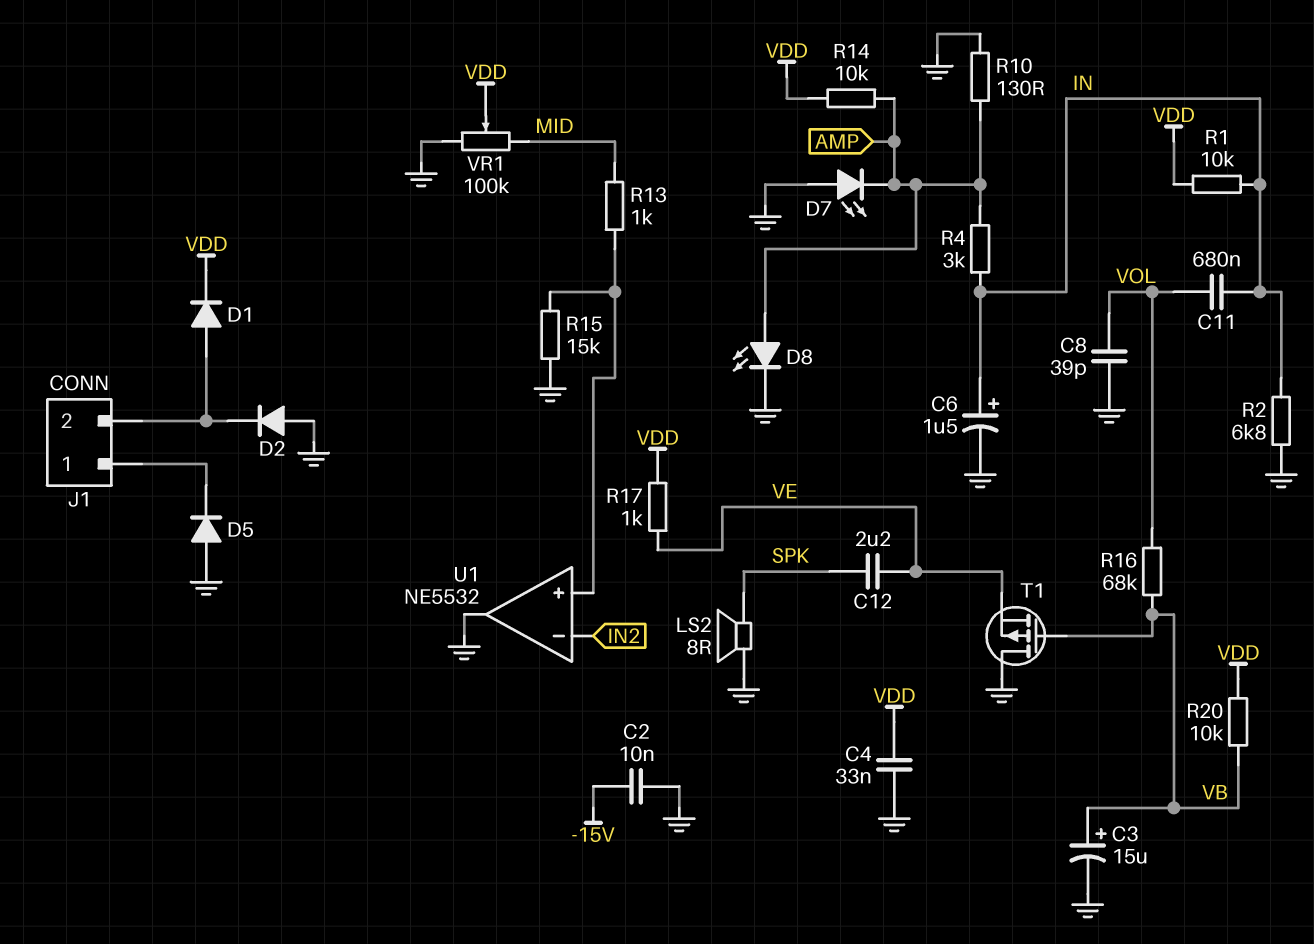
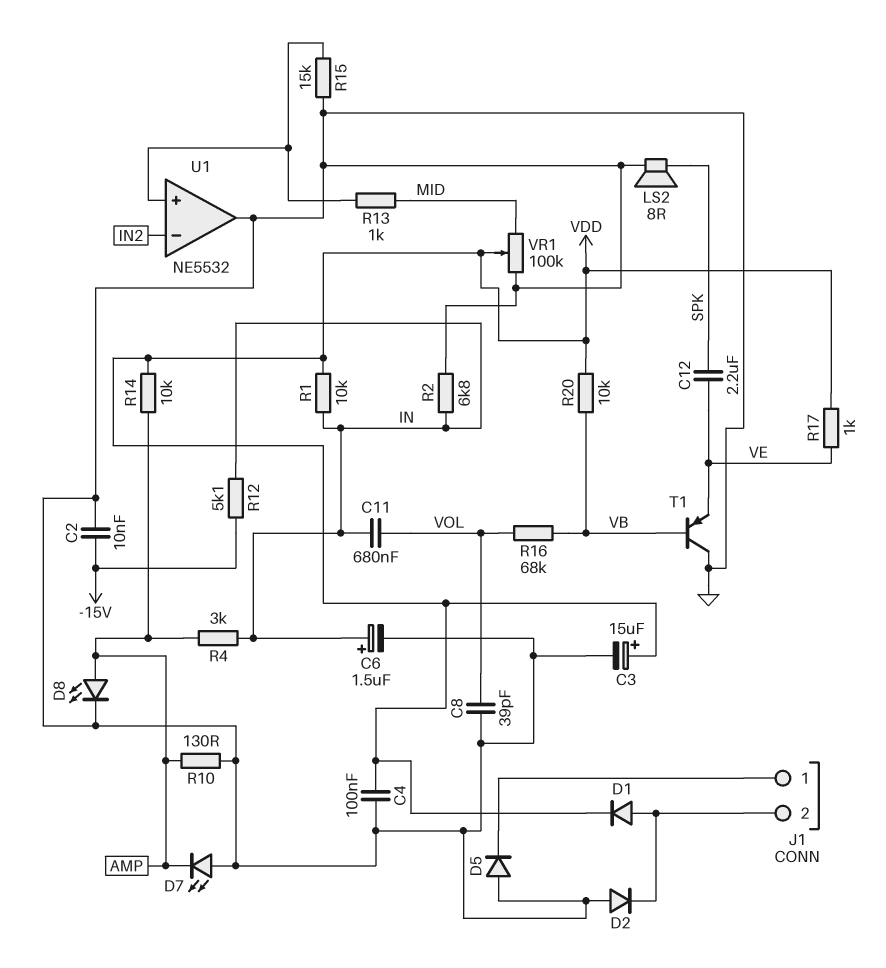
C3: 15uF (plus VB, minus GND) -> 15uF (plus VDD, minus GND)
C4: 33nF (GND, VDD) -> 100nF (GND, VDD)
R12: none -> 5.1k (-15V, IN)
T1: PMOS (G VB, D GND, S VE) -> PNP (B VB, C GND, E VE)

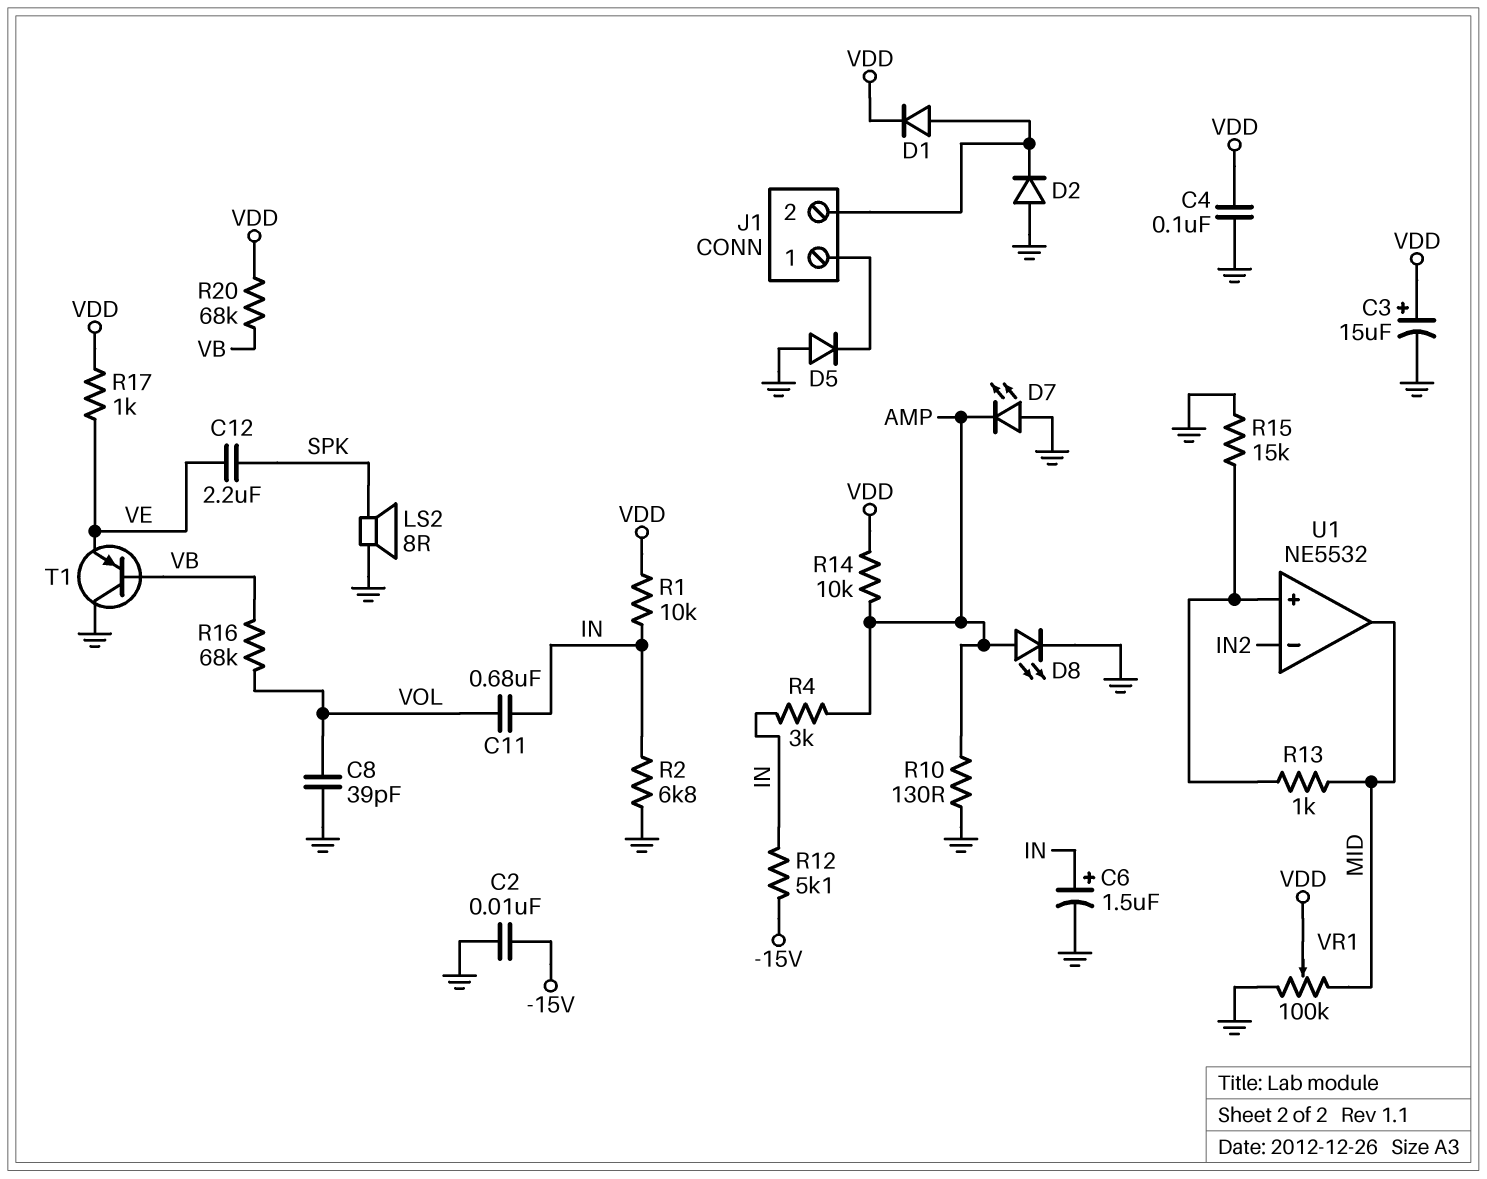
R20: 10k (VB, VDD) -> 68k (VB, VDD)
U1 pin out: GND -> MID

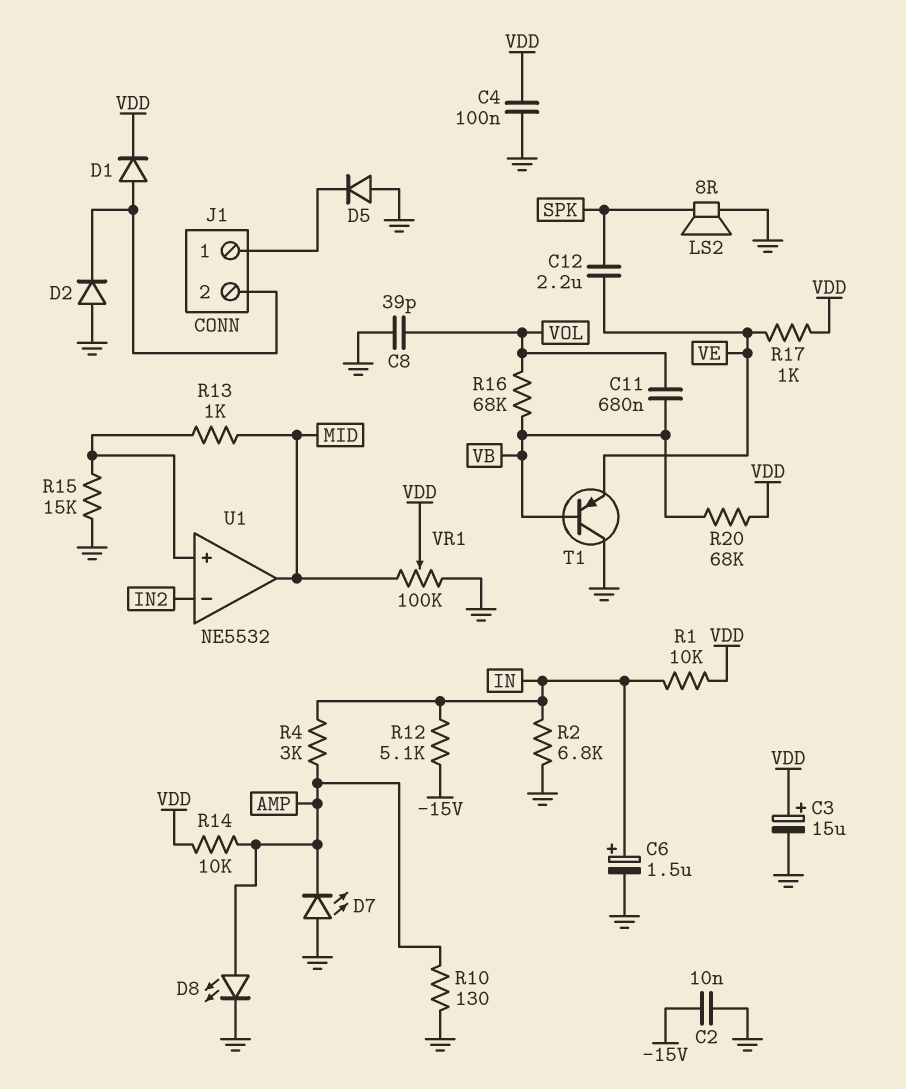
C11: 680nF (IN, VOL) -> 680nF (VB, VOL)

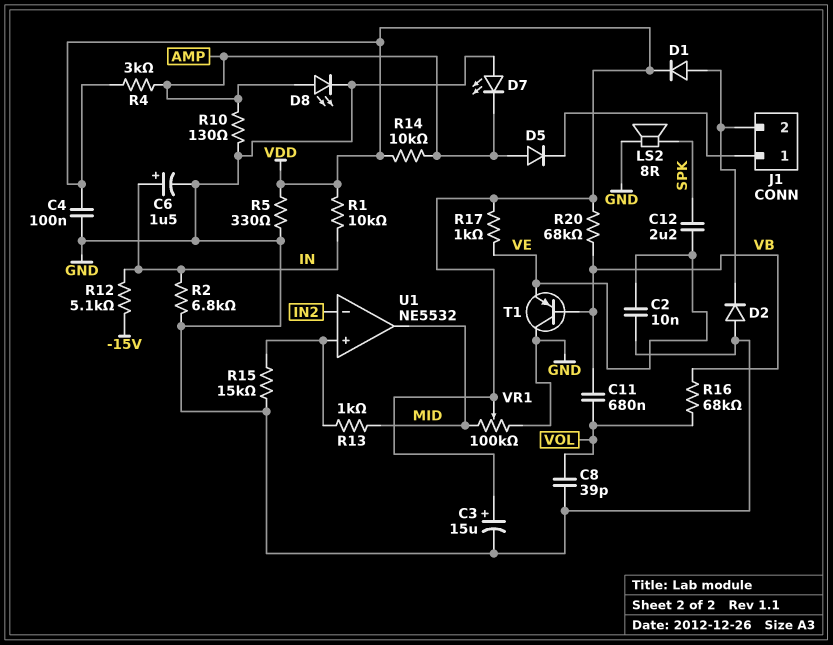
C2: 10nF (-15V, GND) -> 10nF (GND, VE)
D5: diode (A GND, K J1/1) -> diode (A AMP, K J1/1)
R4: 3k (AMP, IN) -> 3k (AMP, VDD)
R5: none -> 330 (GND, VDD)

